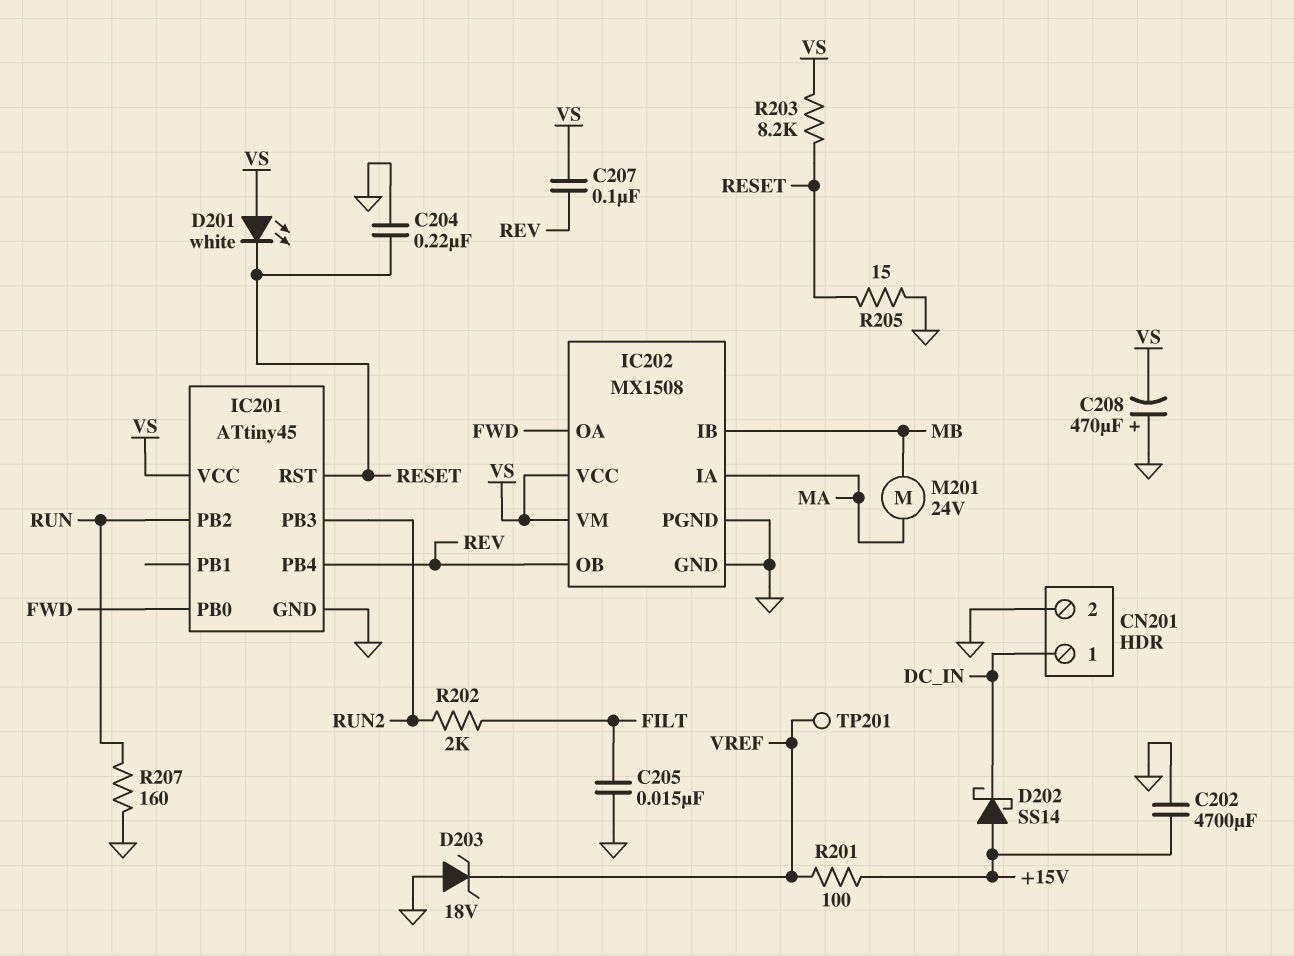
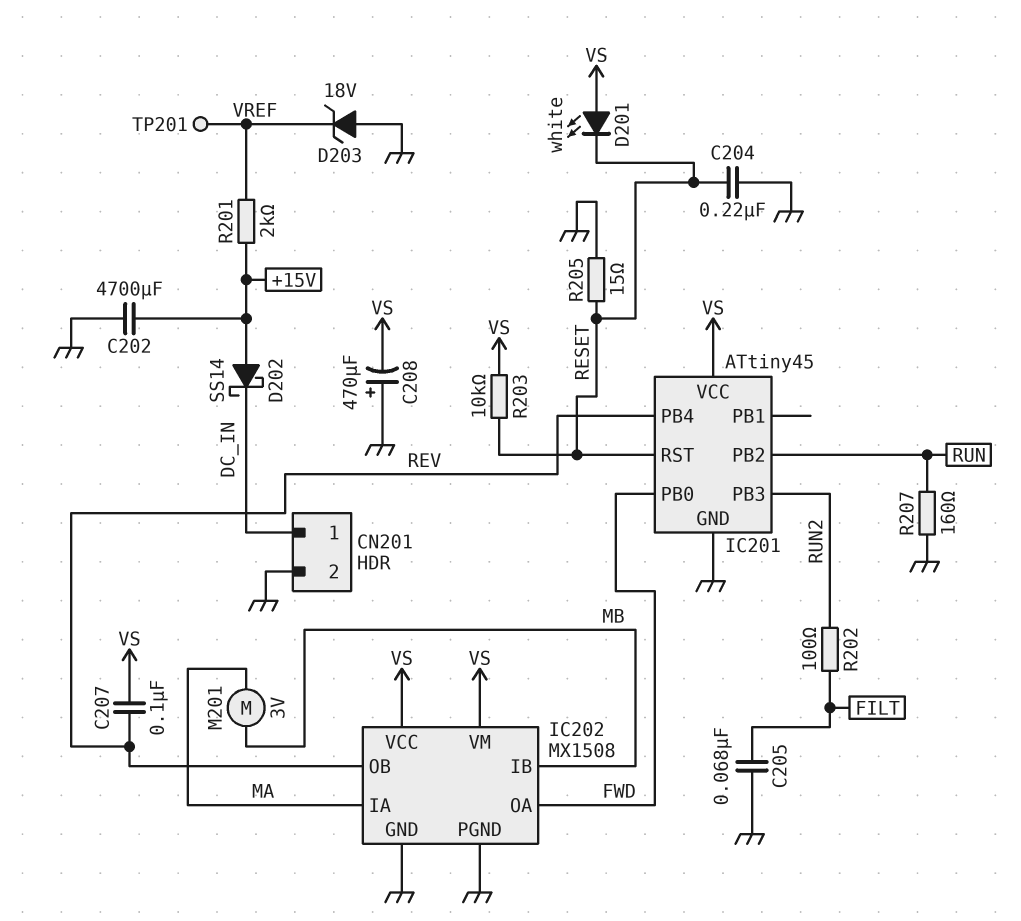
C205: 15nF (FILT, GND) -> 68nF (FILT, GND)
M201: motor 24V (MA, MB) -> motor 3V (MA, MB)
R201: 100 (+15V, VREF) -> 2k (+15V, VREF)
R202: 2k (FILT, RUN2) -> 100 (FILT, RUN2)
R203: 8.2k (RESET, VS) -> 10k (RESET, VS)

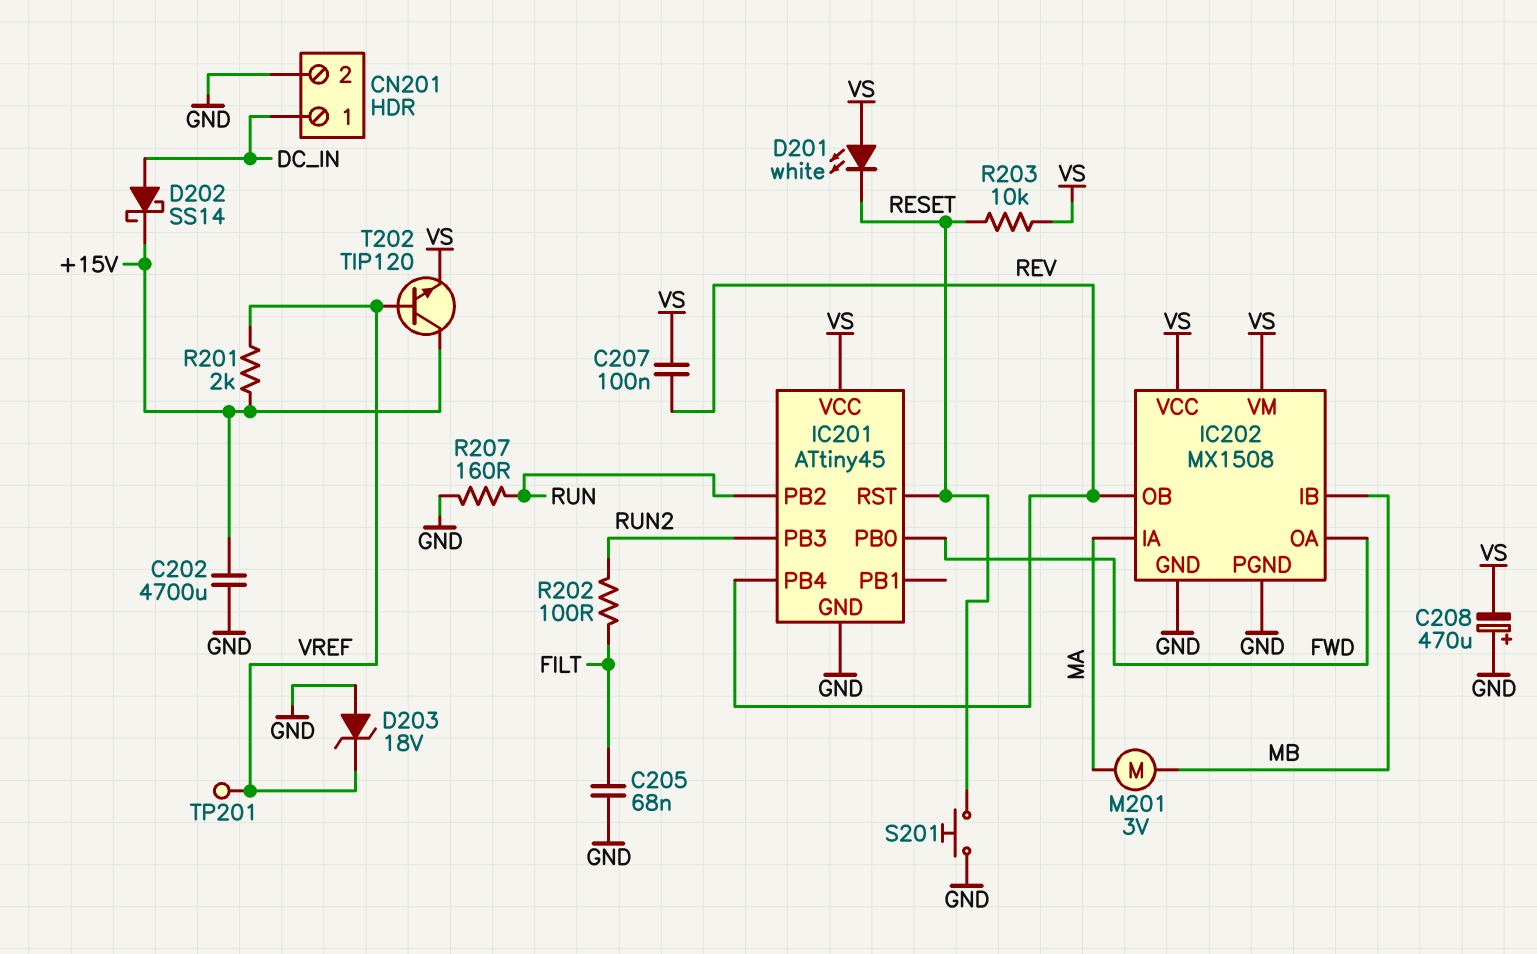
C204: 220nF (GND, RESET) -> none
D202: schottky SS14 (A +15V, K DC_IN) -> schottky SS14 (A DC_IN, K +15V)
R205: 15 (GND, RESET) -> none
S201: none -> button (GND, RESET)
T202: none -> NPN TIP120 (B VREF, C +15V, E VS)

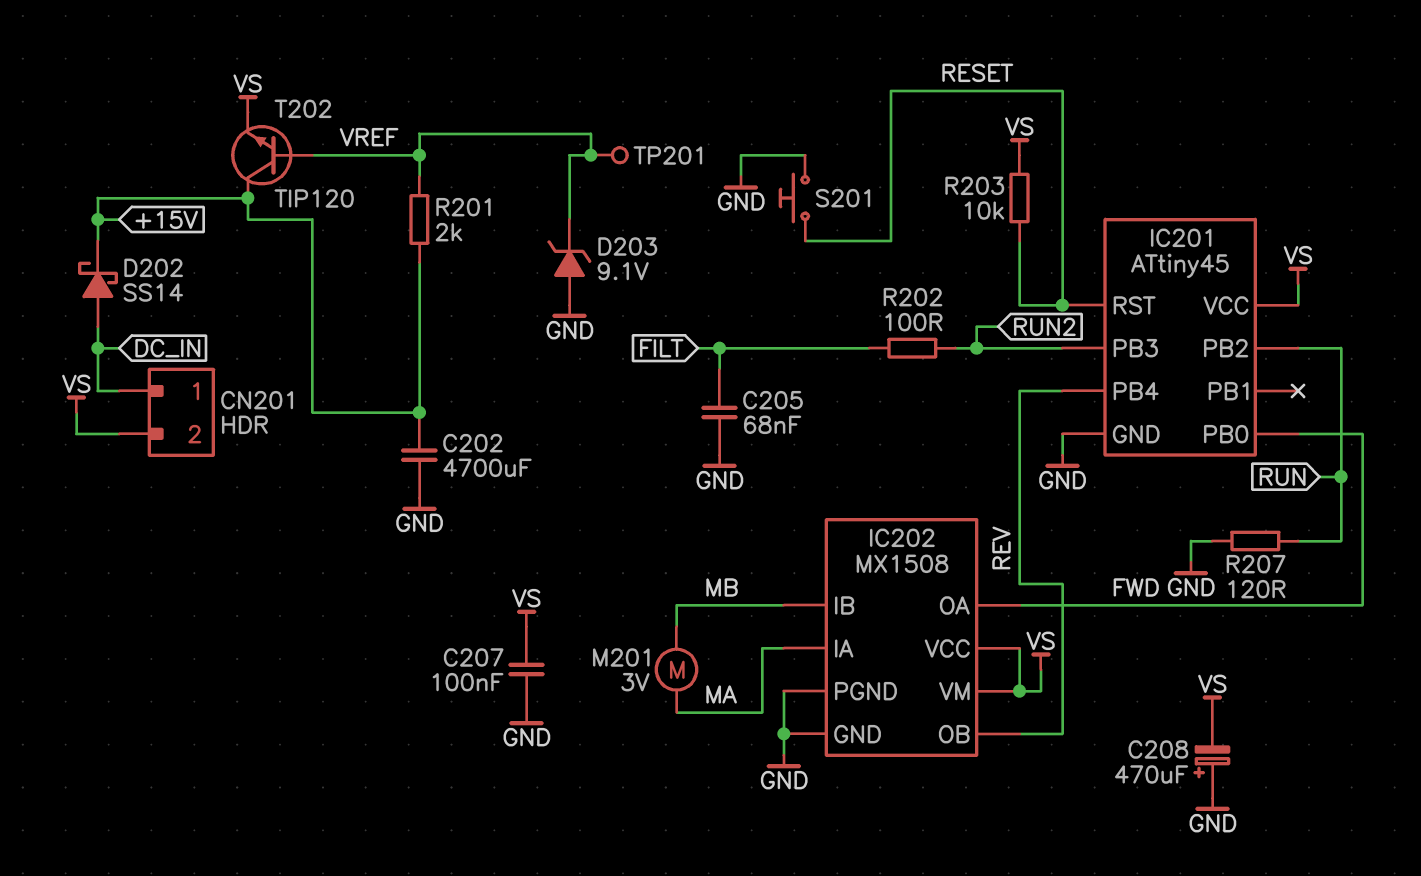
C207: 100nF (REV, VS) -> 100nF (GND, VS)
CN201 pin 2: GND -> VS
D201: LED white (A VS, K RESET) -> none
D203: zener 18V (A GND, K VREF) -> zener 9.1V (A GND, K VREF)
R207: 160 (GND, RUN) -> 120 (GND, RUN)

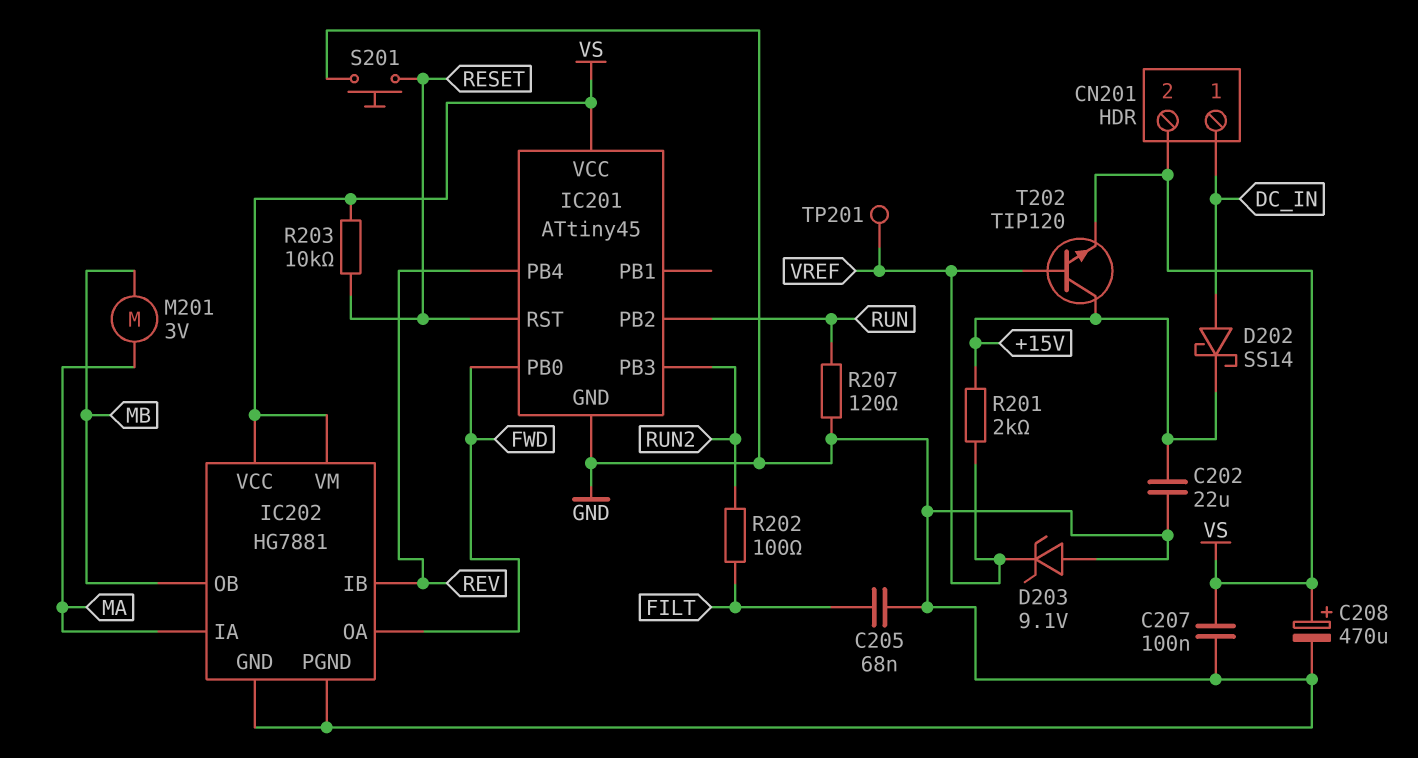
C202: 4700uF (+15V, GND) -> 22uF (+15V, GND)
C208: 470uF (plus GND, minus VS) -> 470uF (plus VS, minus GND)
IC202: MX1508 -> HG7881
IC202 pin IB: MB -> REV
IC202 pin OB: REV -> MB

